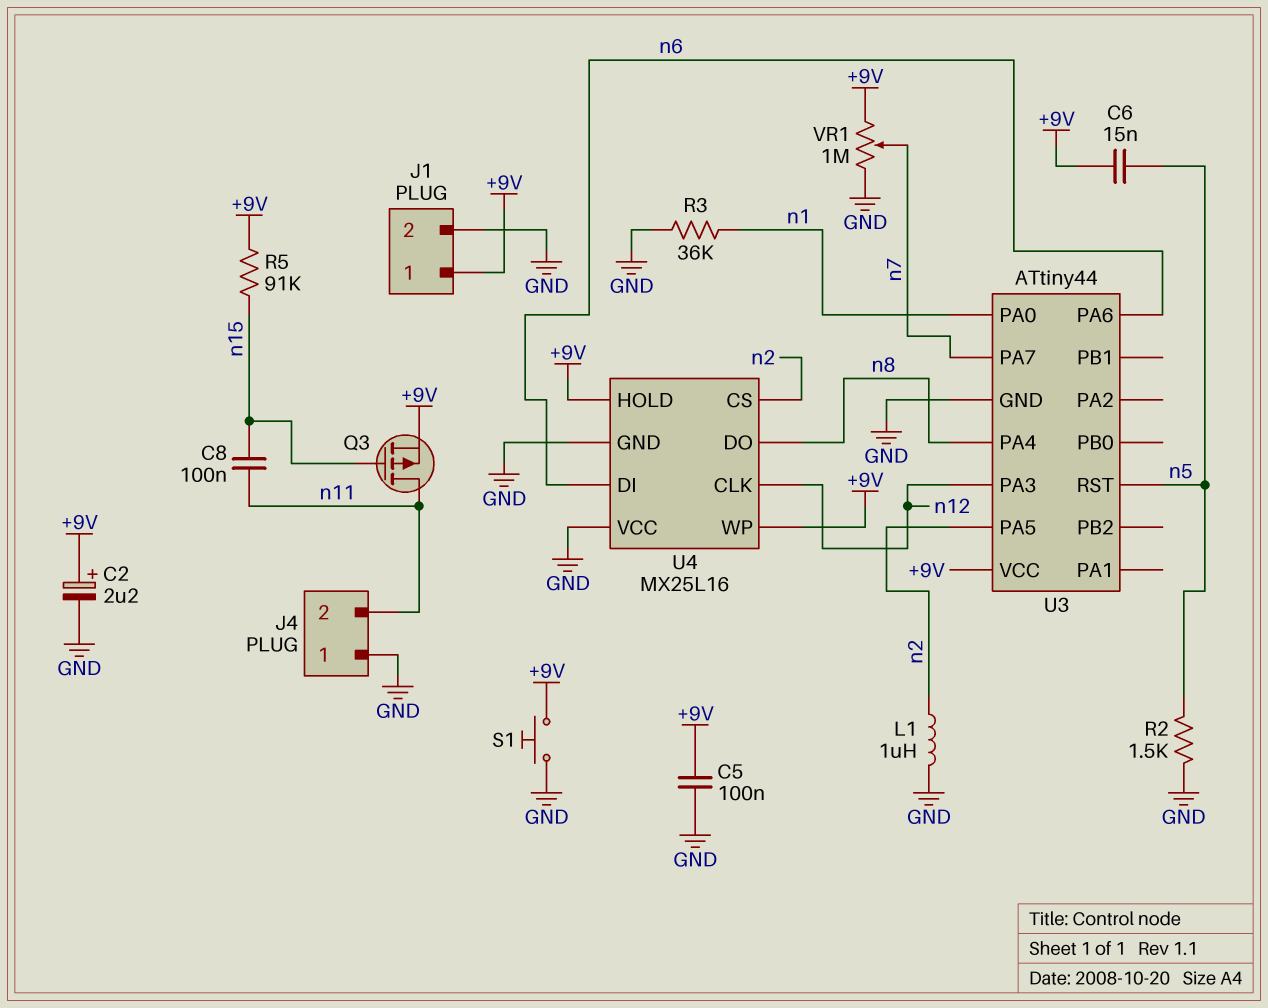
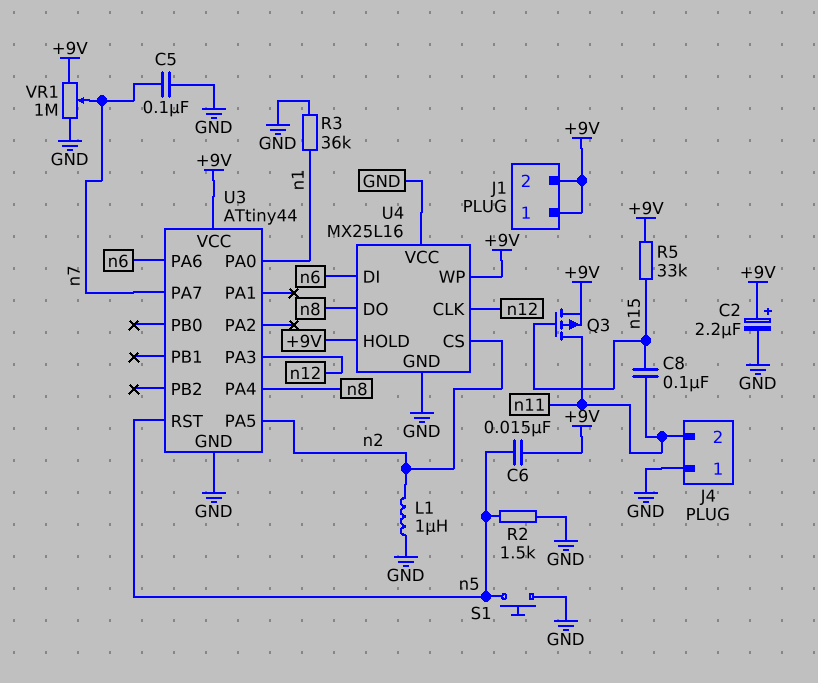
C5: 100nF (+9V, GND) -> 100nF (GND, n7)
J1 pin 2: GND -> +9V
R5: 91k (+9V, n15) -> 33k (+9V, n15)
S1: button (+9V, GND) -> button (GND, n5)

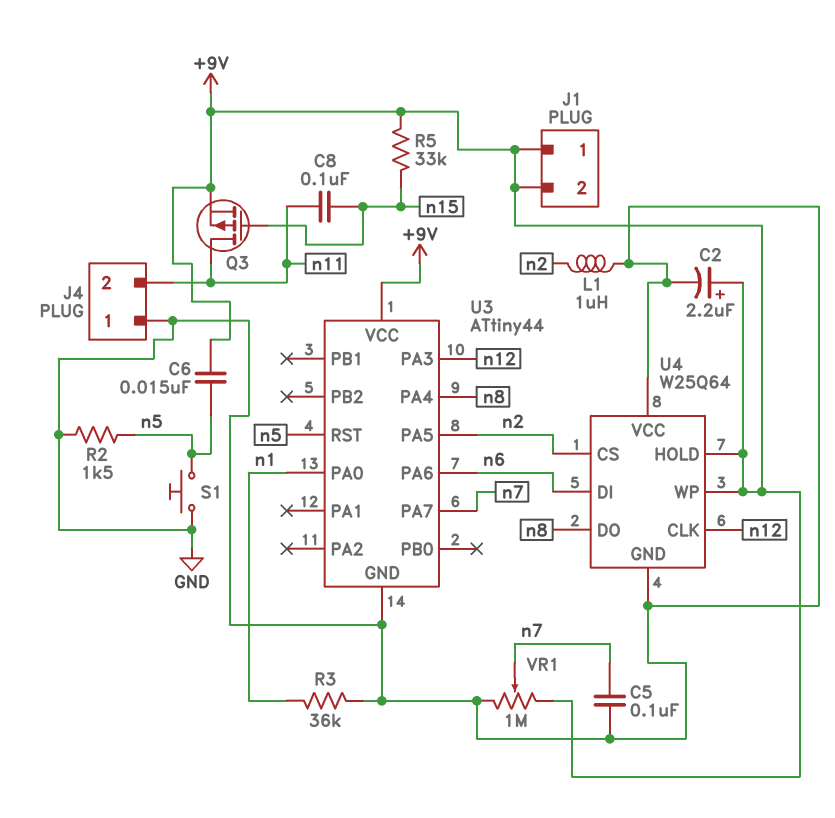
U4: MX25L16 -> W25Q64

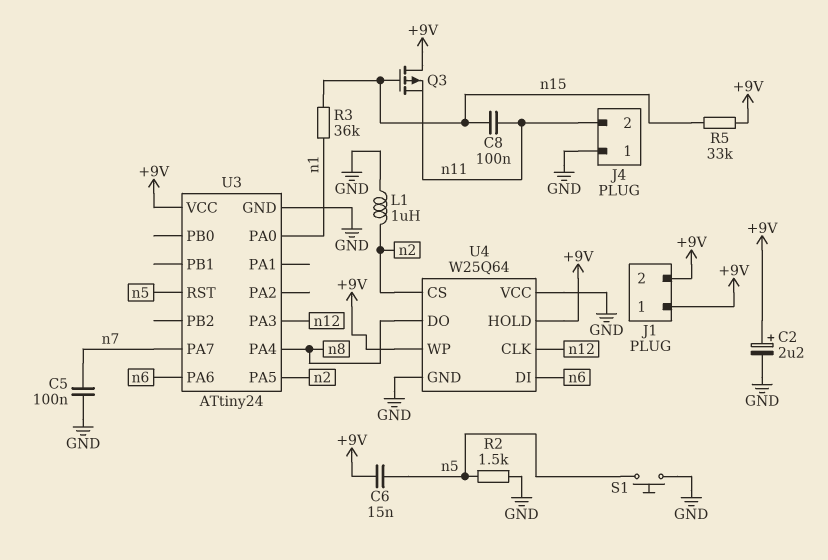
Q3: PMOS (G n15, D n11, S +9V) -> PMOS (G n15, D +9V, S n11)
R3: 36k (GND, n1) -> 36k (n1, n15)
U3: ATtiny44 -> ATtiny24
VR1: 1M (+9V, GND, wiper n7) -> none

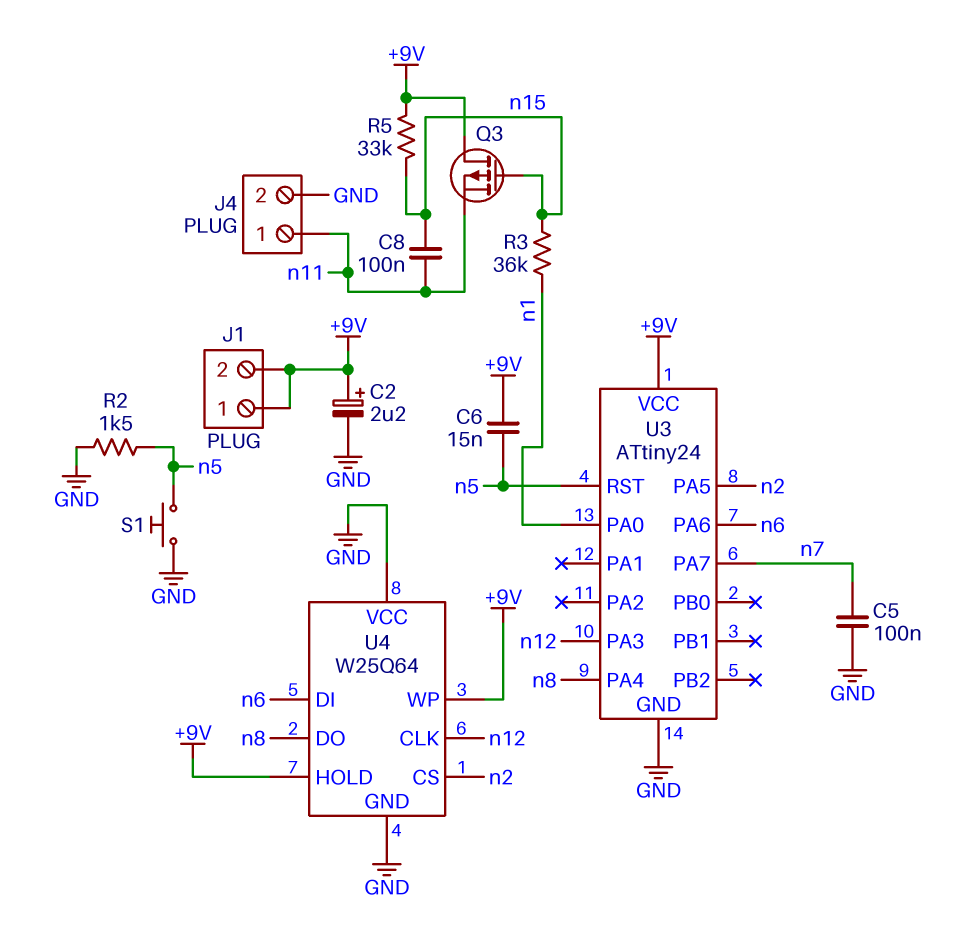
J4 pin 1: GND -> n11
J4 pin 2: n11 -> GND
L1: 1uH (GND, n2) -> none

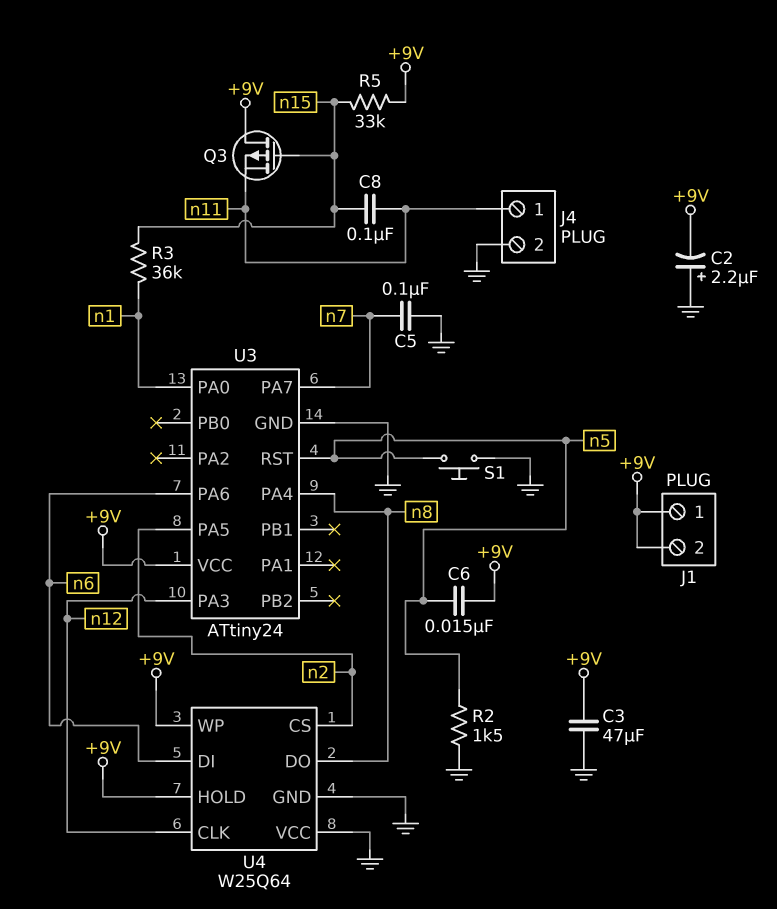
C2: 2.2uF (plus +9V, minus GND) -> 2.2uF (plus GND, minus +9V)
C3: none -> 47uF (+9V, GND)

